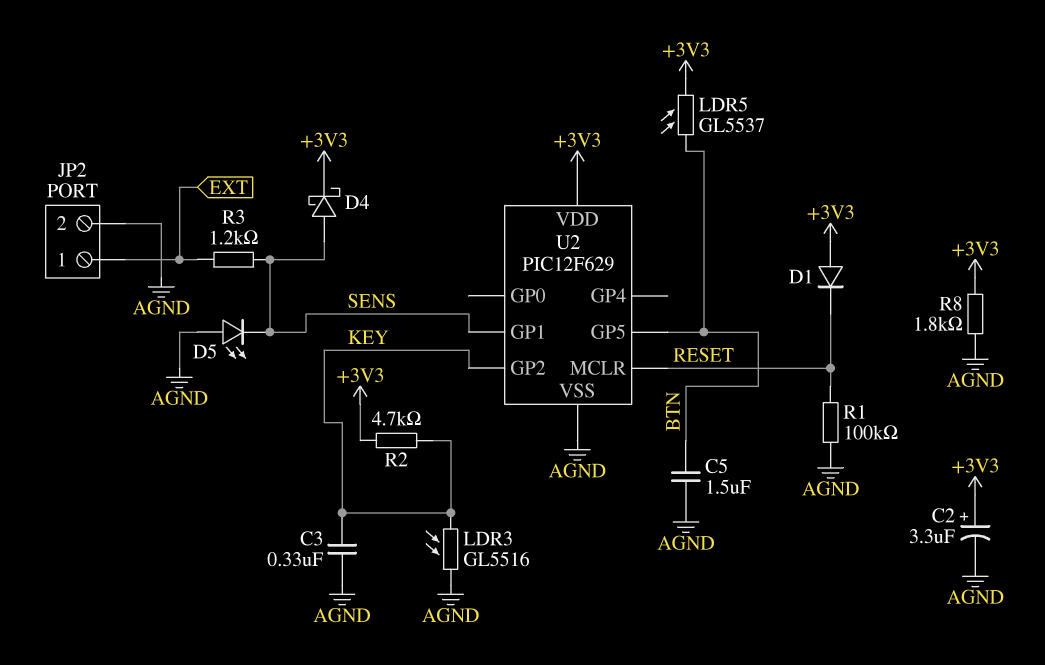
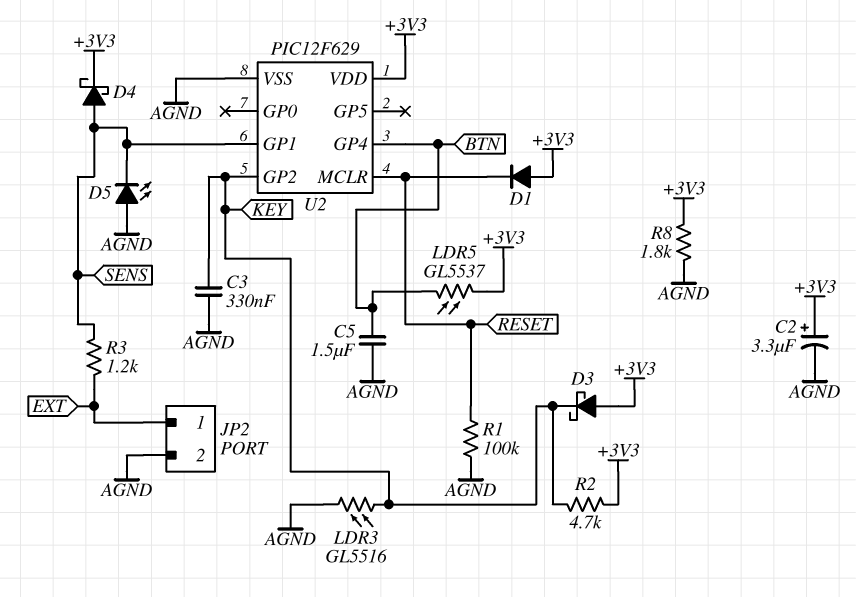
D3: none -> schottky (A +3V3, K KEY)
U2 pin GP4: none -> BTN
U2 pin GP5: BTN -> none

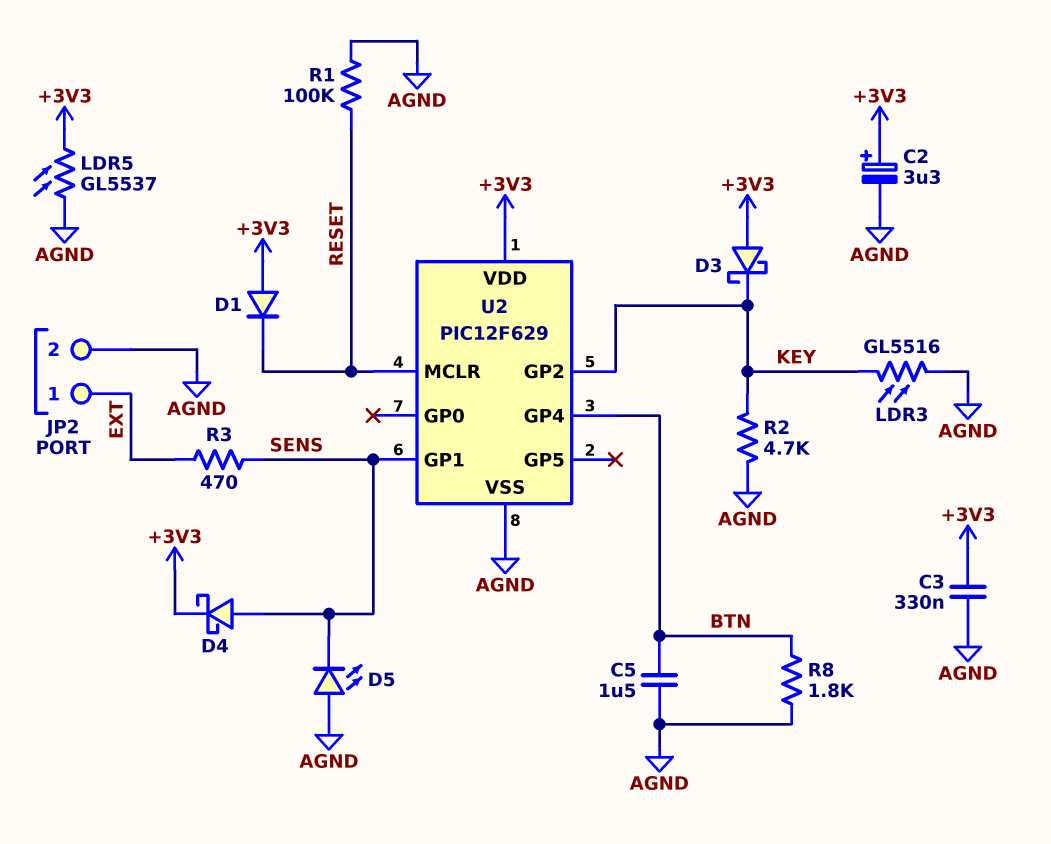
C3: 330nF (AGND, KEY) -> 330nF (+3V3, AGND)
LDR5: GL5537 (+3V3, BTN) -> GL5537 (+3V3, AGND)
R2: 4.7k (+3V3, KEY) -> 4.7k (AGND, KEY)
R3: 1.2k (EXT, SENS) -> 470 (EXT, SENS)
R8: 1.8k (+3V3, AGND) -> 1.8k (AGND, BTN)

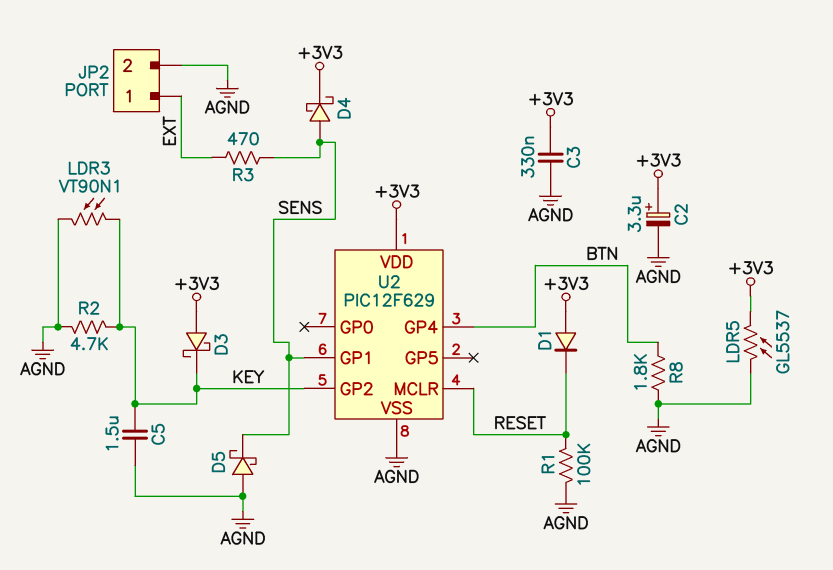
C5: 1.5uF (AGND, BTN) -> 1.5uF (AGND, KEY)
D5: LED (A AGND, K SENS) -> schottky (A AGND, K SENS)
LDR3: GL5516 (AGND, KEY) -> VT90N1 (AGND, KEY)

